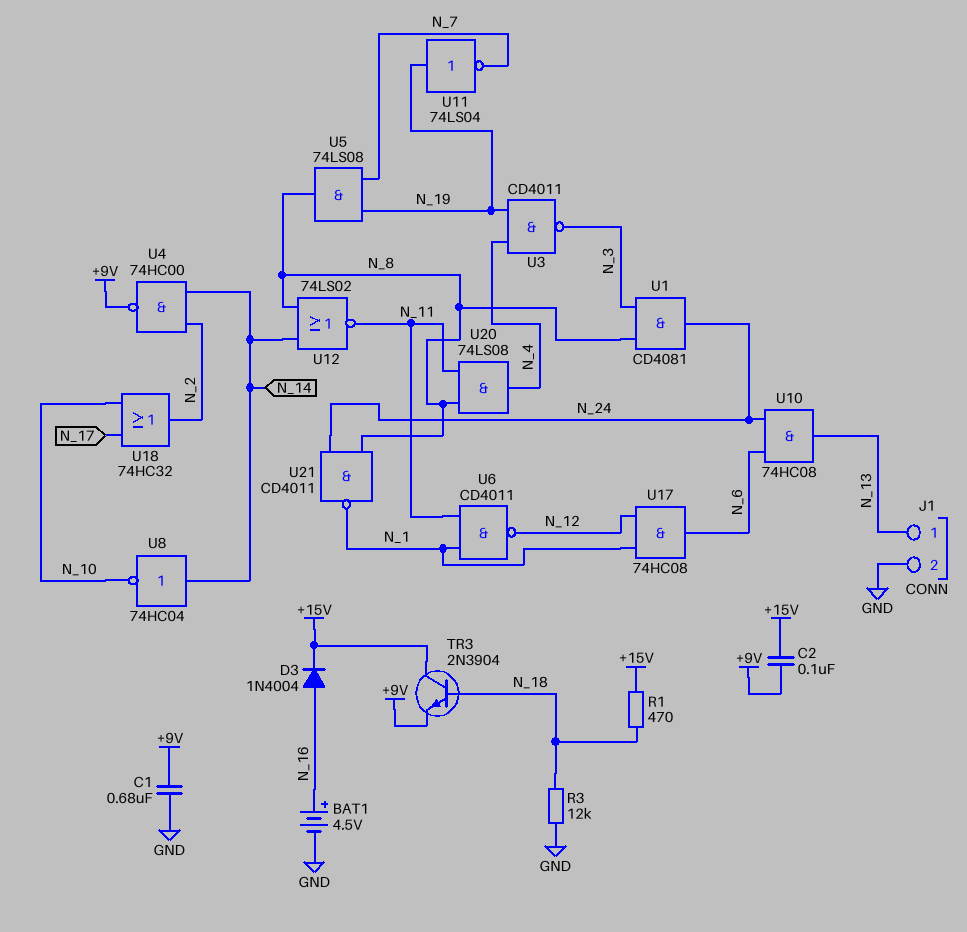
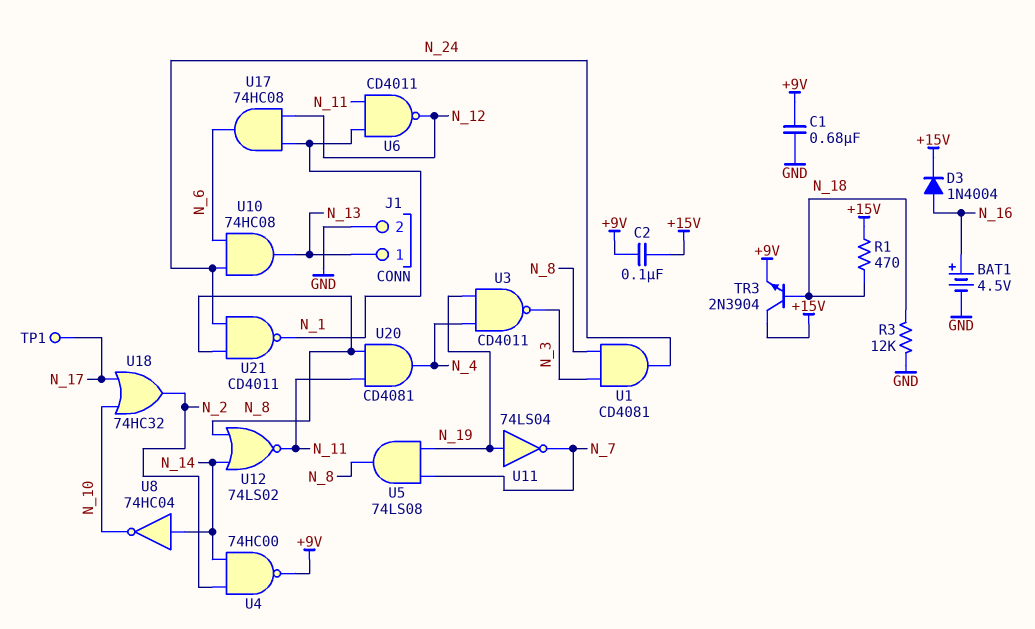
TP1: none -> test point (N_17)
U20: AND 74LS08 (in N_8, in N_11, out N_4) -> AND CD4081 (in N_8, in N_11, out N_4)

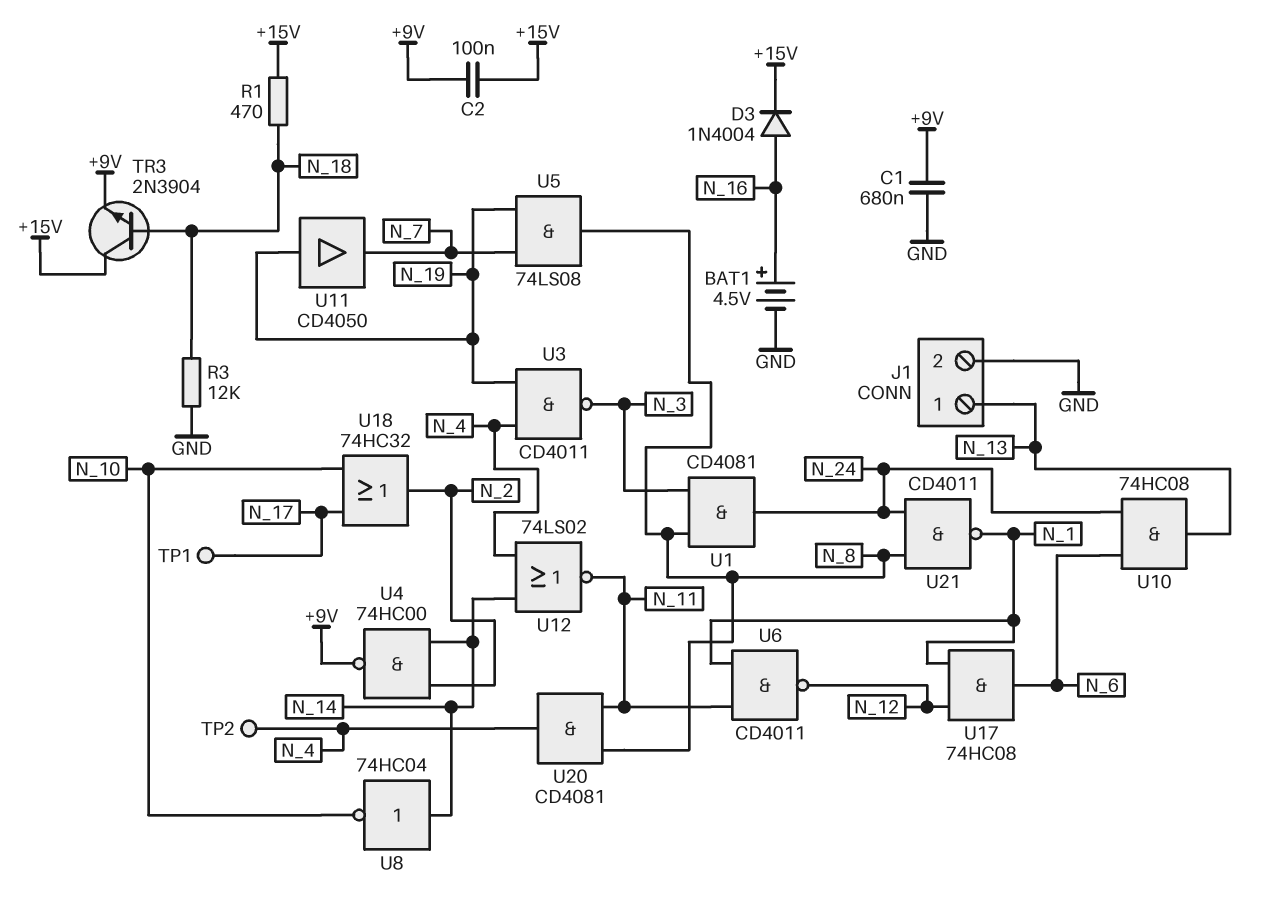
TP2: none -> test point (N_4)
U11: NOT 74LS04 (in N_19, out N_7) -> buffer CD4050 (in N_19, out N_7)
U12: NOR 74LS02 (in N_8, in N_14, out N_11) -> NOR 74LS02 (in N_4, in N_14, out N_11)

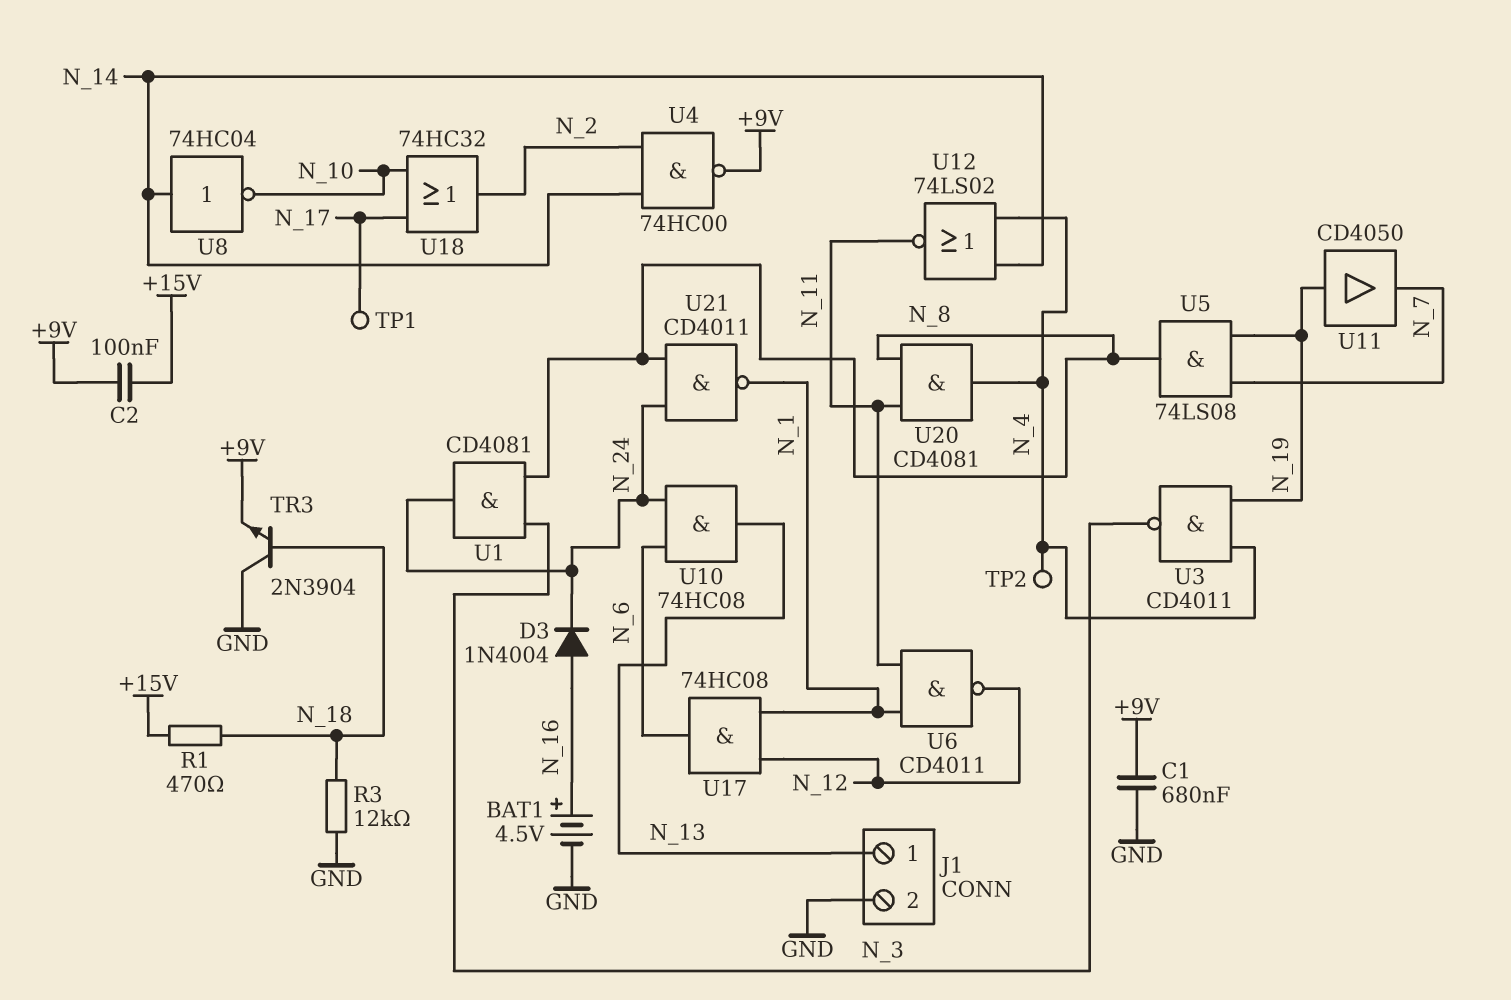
D3: diode 1N4004 (A N_16, K +15V) -> diode 1N4004 (A N_16, K N_24)
TR3: NPN 2N3904 (B N_18, C +15V, E +9V) -> NPN 2N3904 (B N_18, C GND, E +9V)

